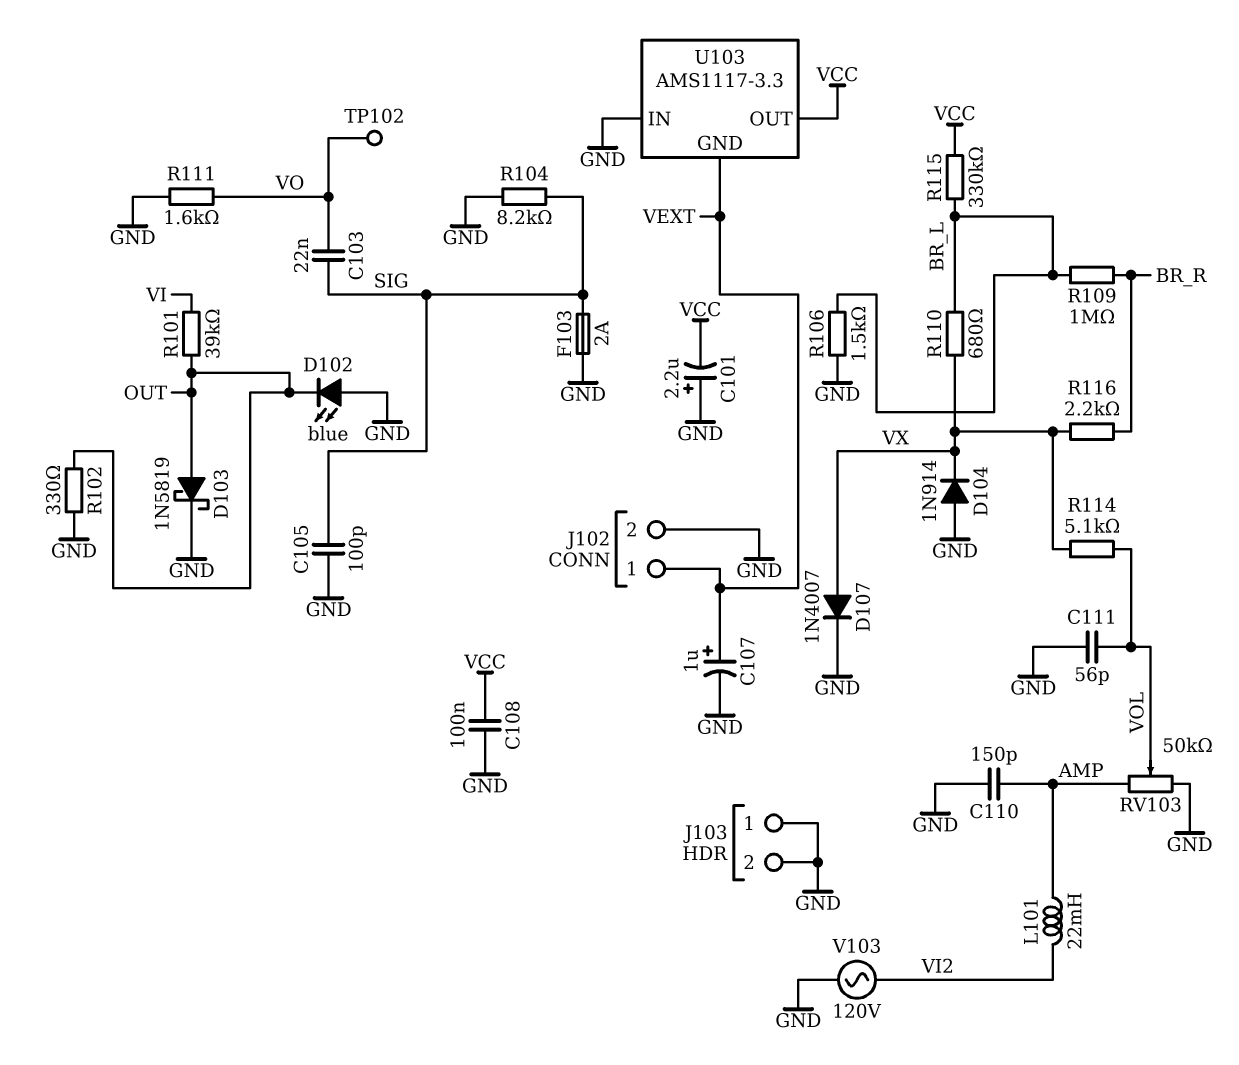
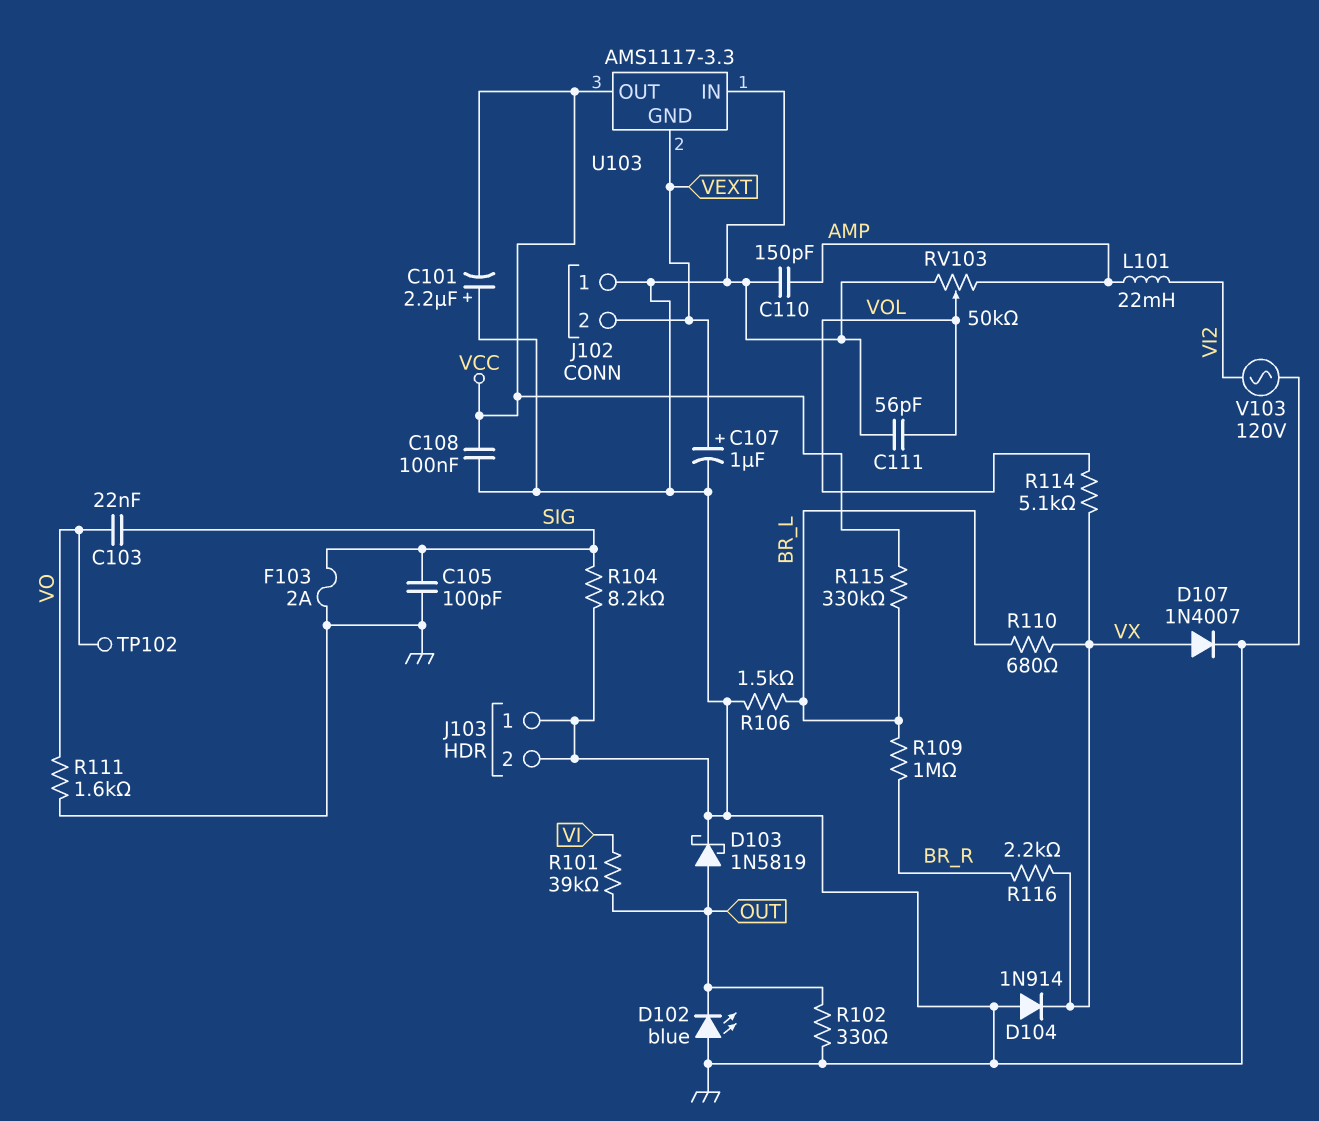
J102 pin 1: VEXT -> GND
J102 pin 2: GND -> VEXT

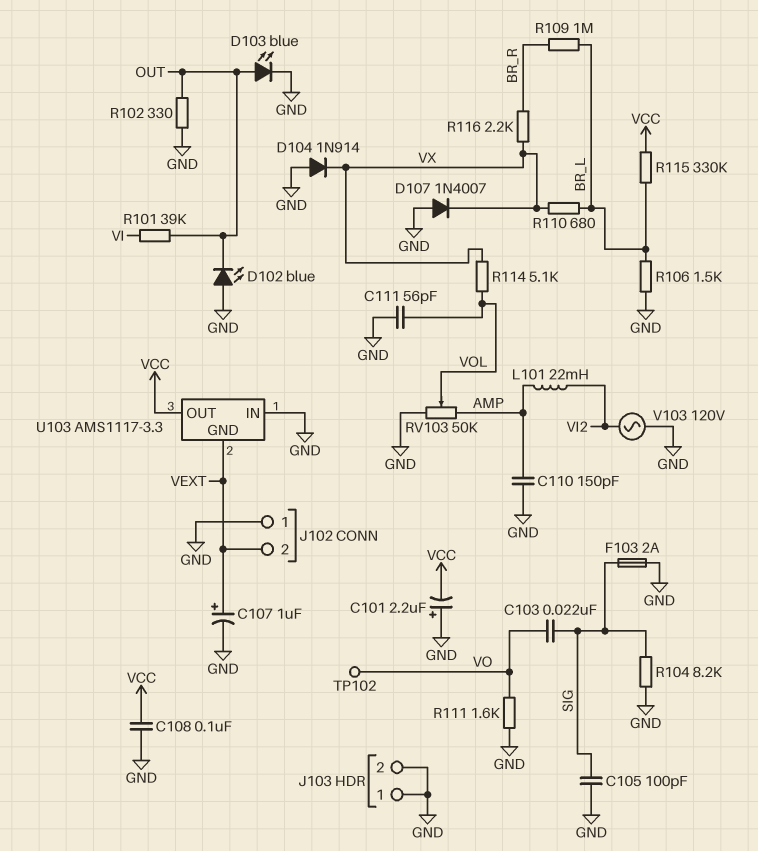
D103: schottky 1N5819 (A OUT, K GND) -> LED blue (A OUT, K GND)
D107: diode 1N4007 (A VX, K GND) -> diode 1N4007 (A GND, K VX)

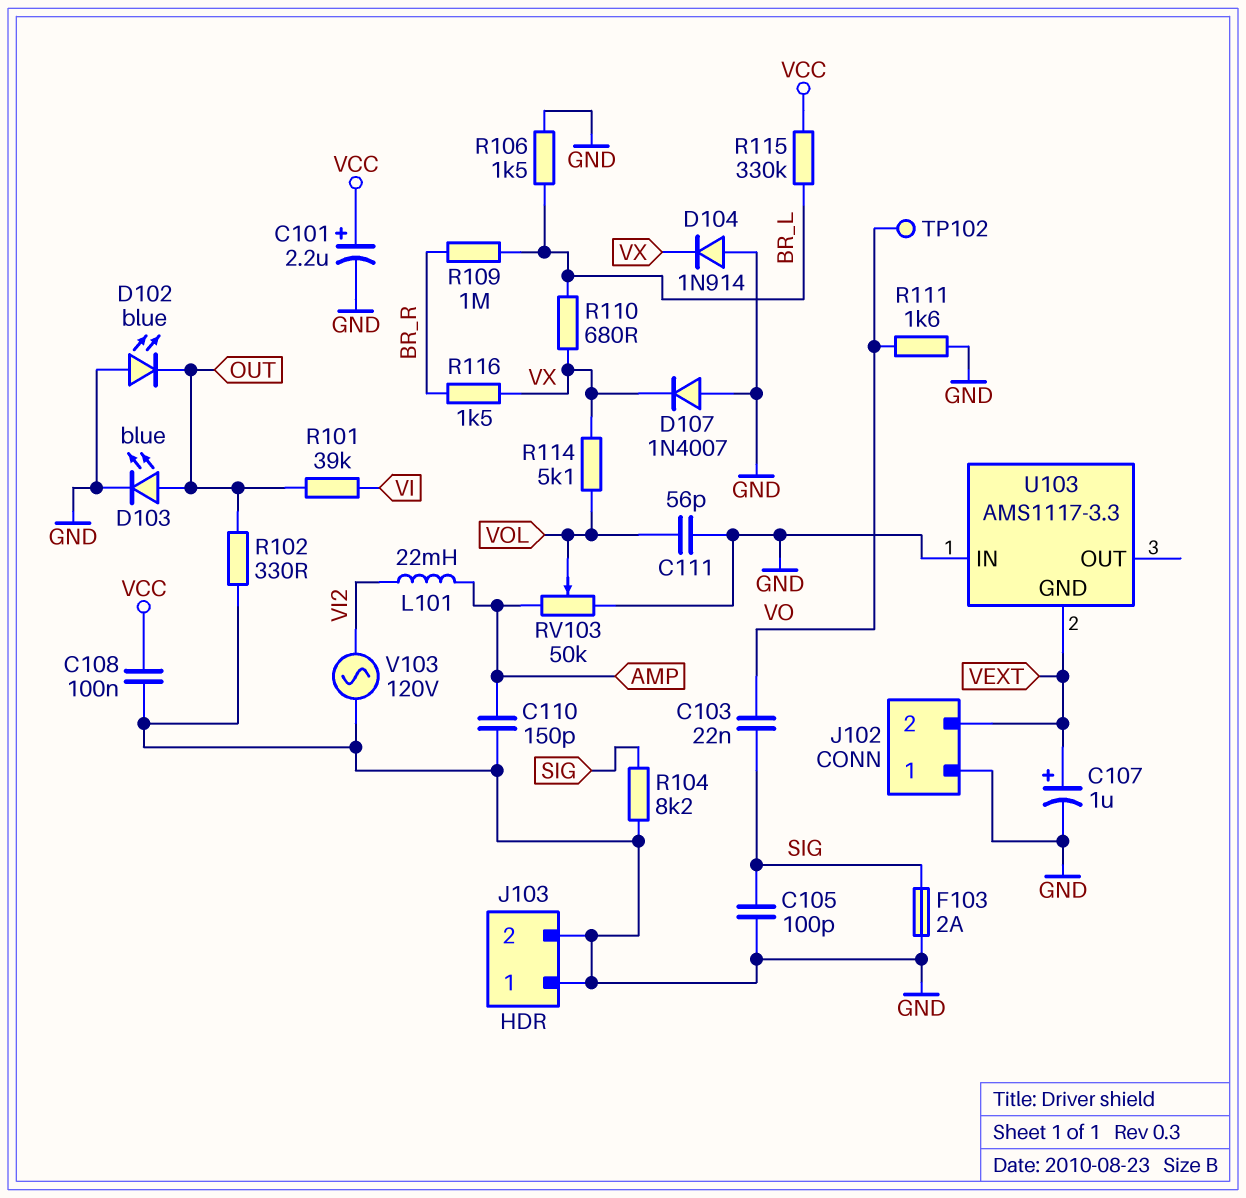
C101: 2.2uF (plus GND, minus VCC) -> 2.2uF (plus VCC, minus GND)
R116: 2.2k (BR_R, VX) -> 1.5k (BR_R, VX)
U103 pin OUT: VCC -> none

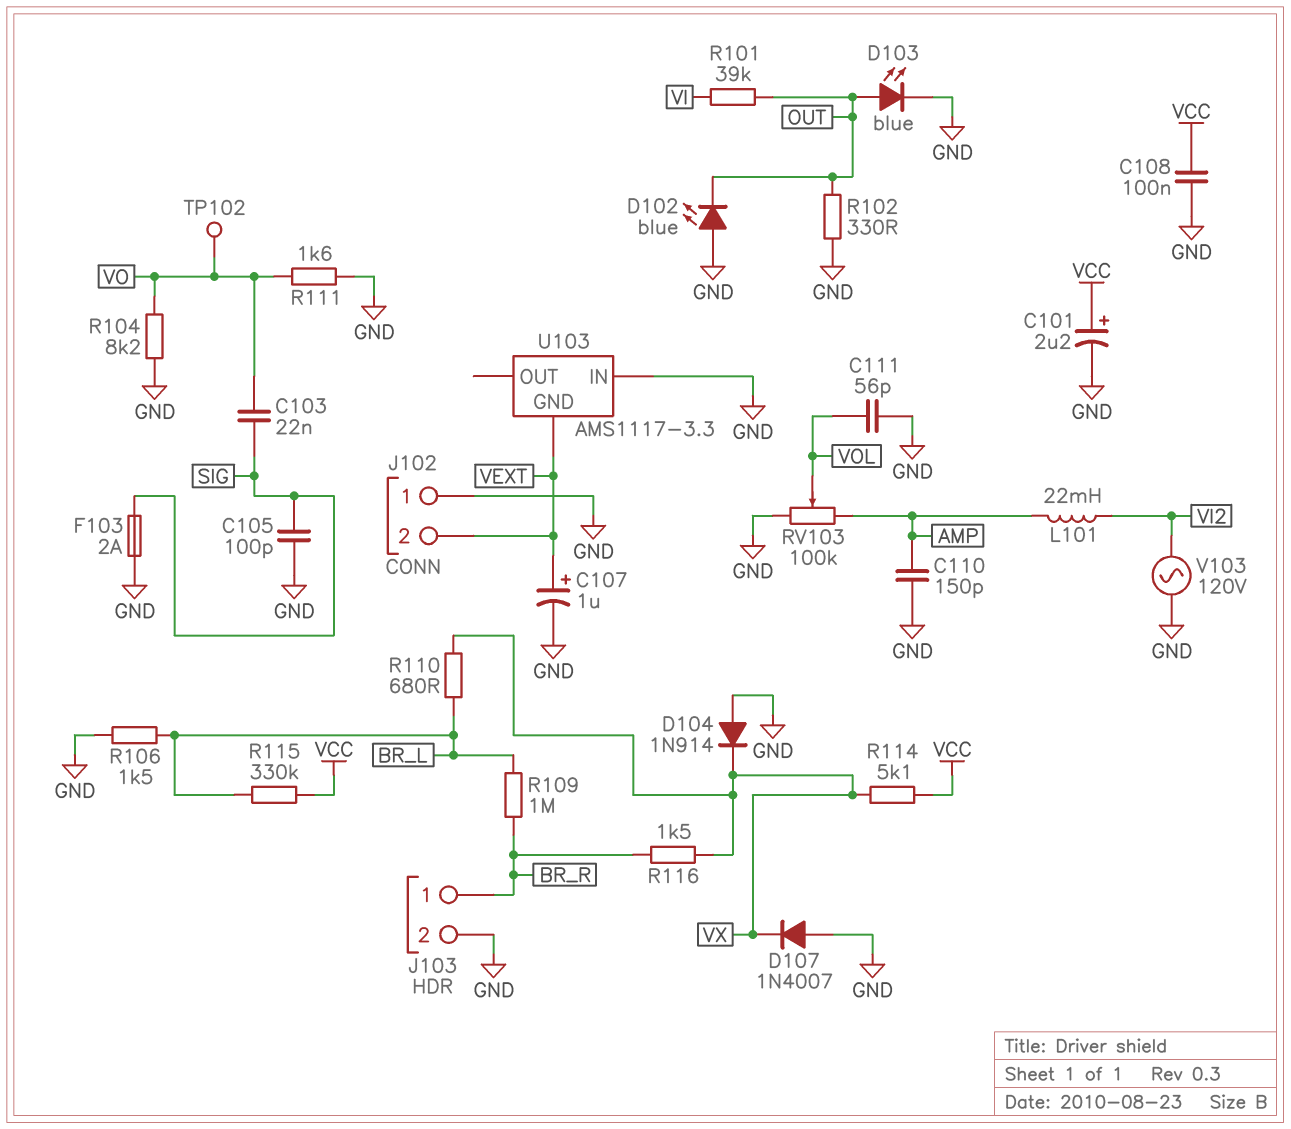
J103 pin 1: GND -> BR_R
R104: 8.2k (GND, SIG) -> 8.2k (GND, VO)
R114: 5.1k (VOL, VX) -> 5.1k (VCC, VX)
RV103: 50k (AMP, GND, wiper VOL) -> 100k (AMP, GND, wiper VOL)

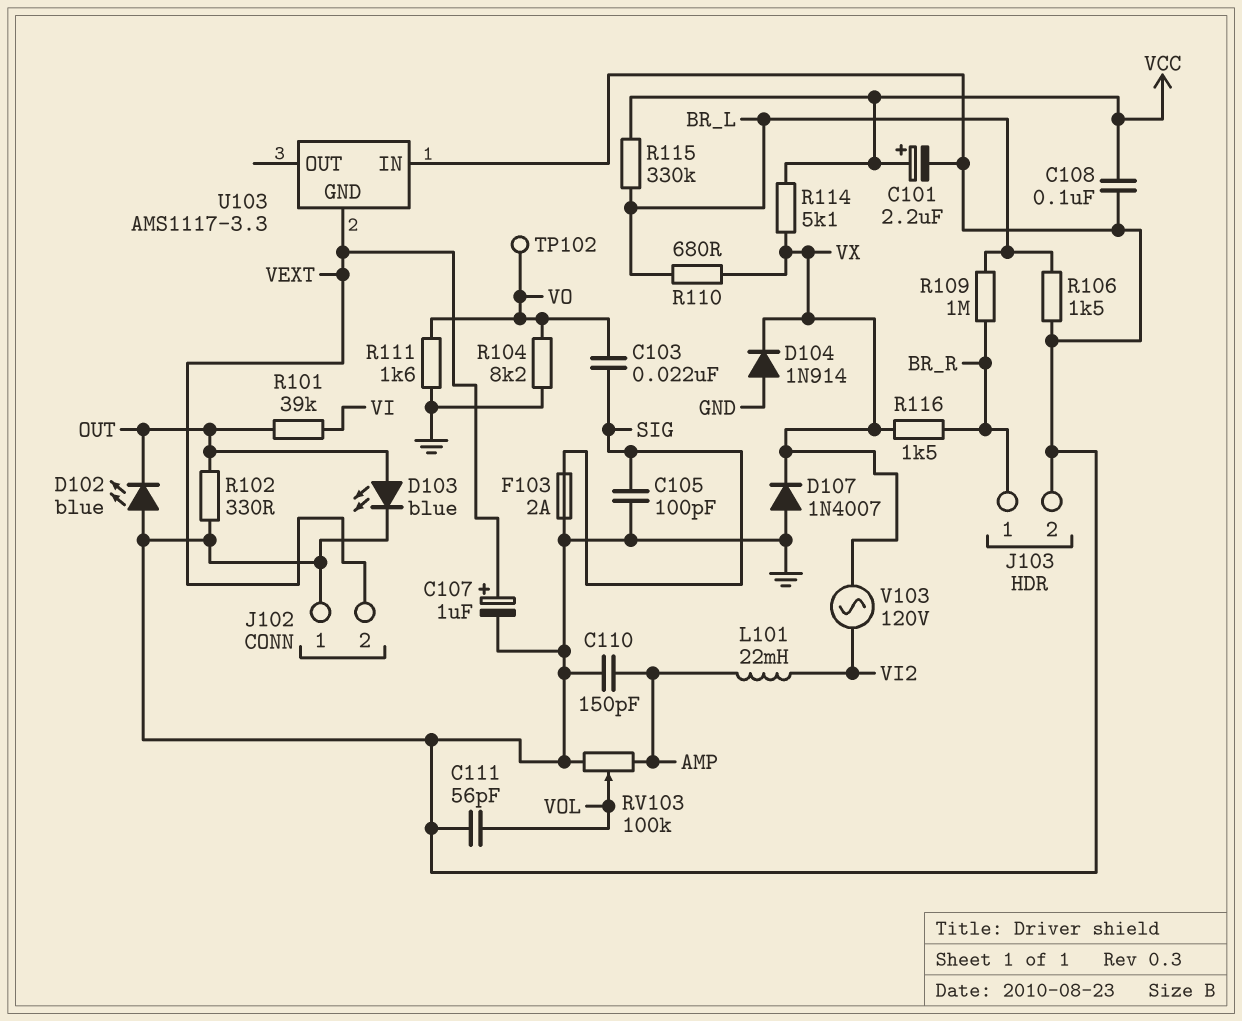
V103: AC 120V (GND, VI2) -> AC 120V (VI2, VX)

